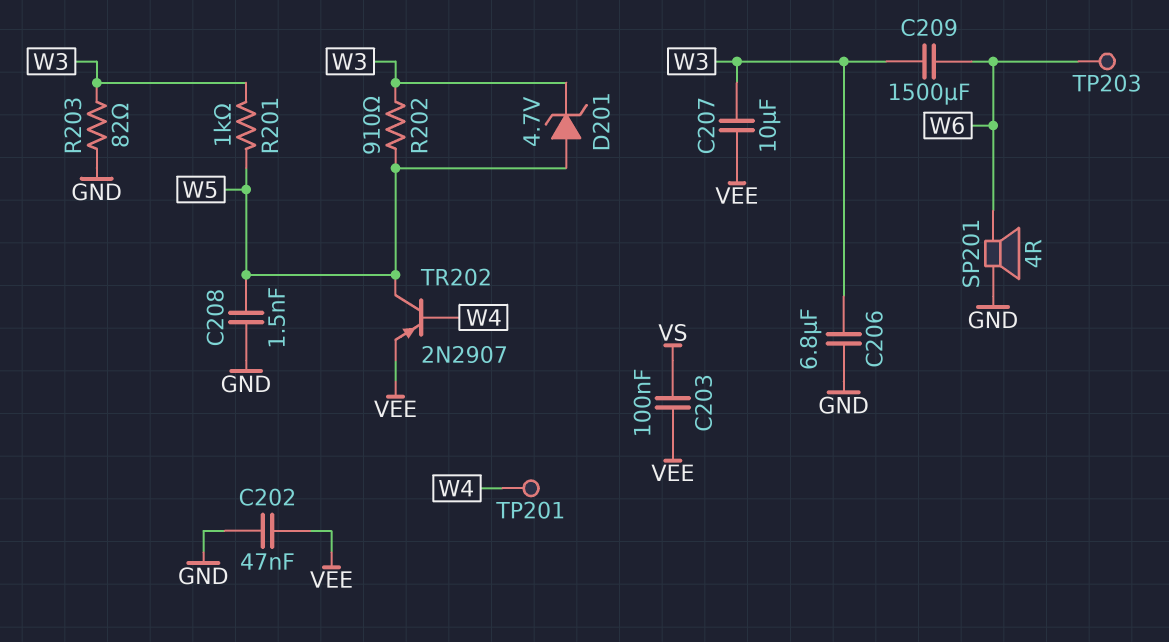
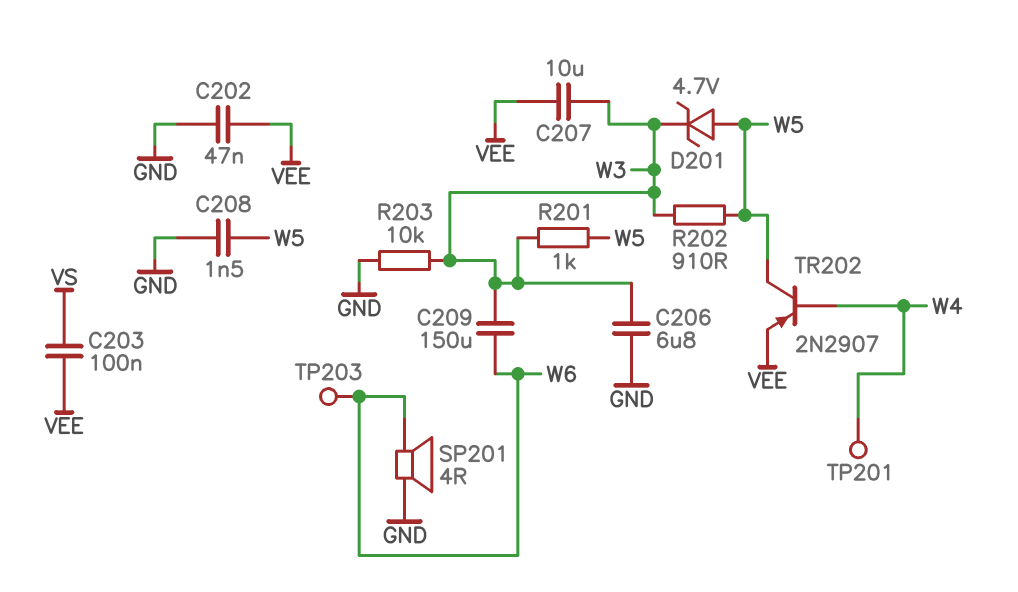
C209: 1500uF (W3, W6) -> 150uF (W3, W6)
R203: 82 (GND, W3) -> 10k (GND, W3)

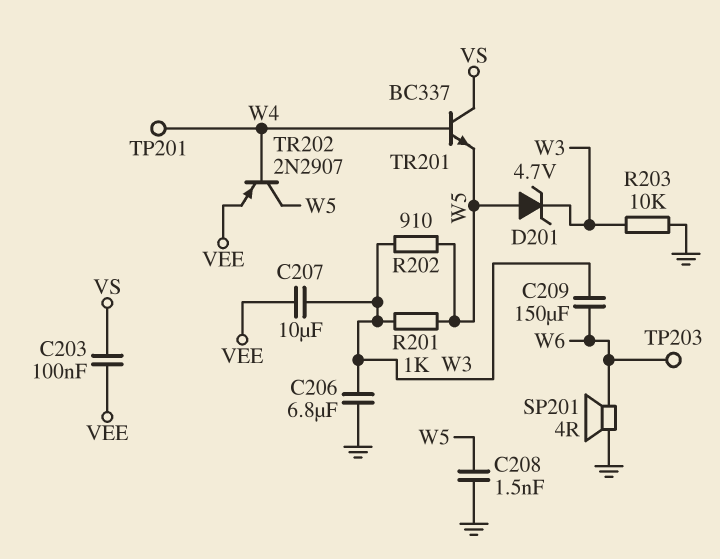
C202: 47nF (GND, VEE) -> none
TR201: none -> NPN BC337 (B W4, C VS, E W5)

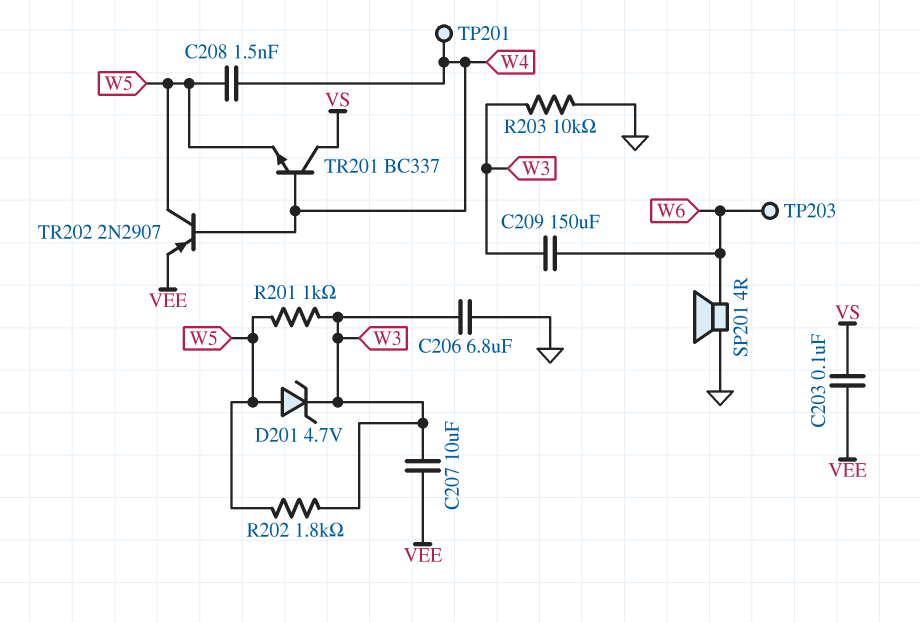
C208: 1.5nF (GND, W5) -> 1.5nF (W4, W5)
R202: 910 (W3, W5) -> 1.8k (W3, W5)

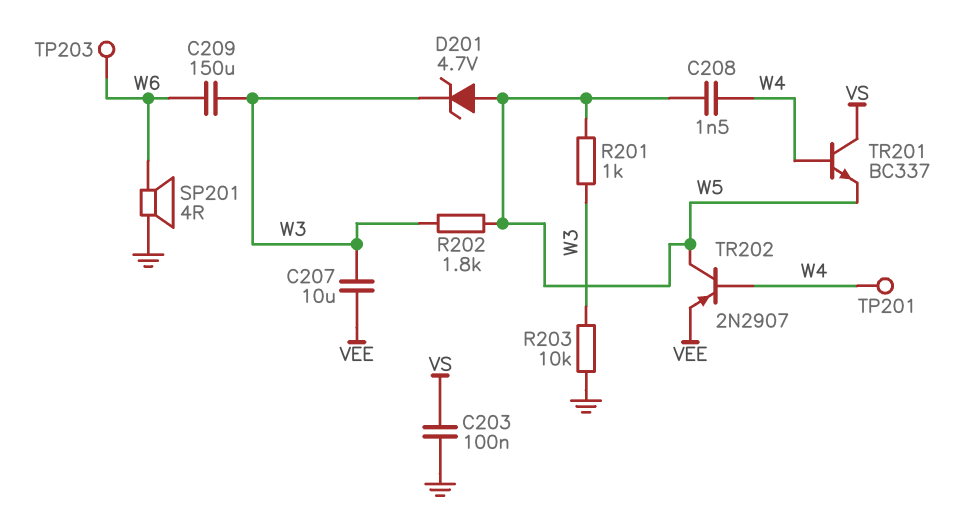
C203: 100nF (VEE, VS) -> 100nF (GND, VS)
C206: 6.8uF (GND, W3) -> none

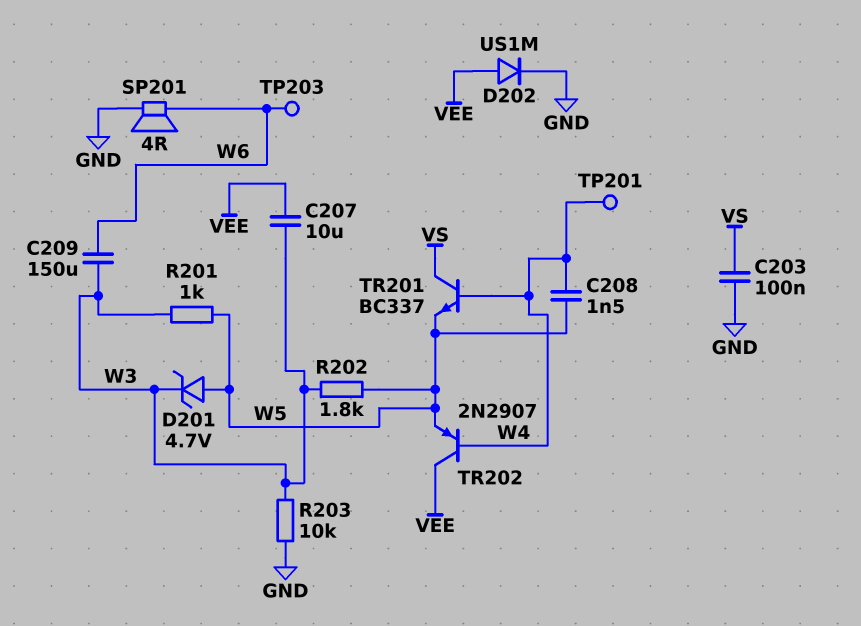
D202: none -> diode US1M (A VEE, K GND)
TR202: PNP 2N2907 (B W4, C W5, E VEE) -> PNP 2N2907 (B W4, C VEE, E W5)

